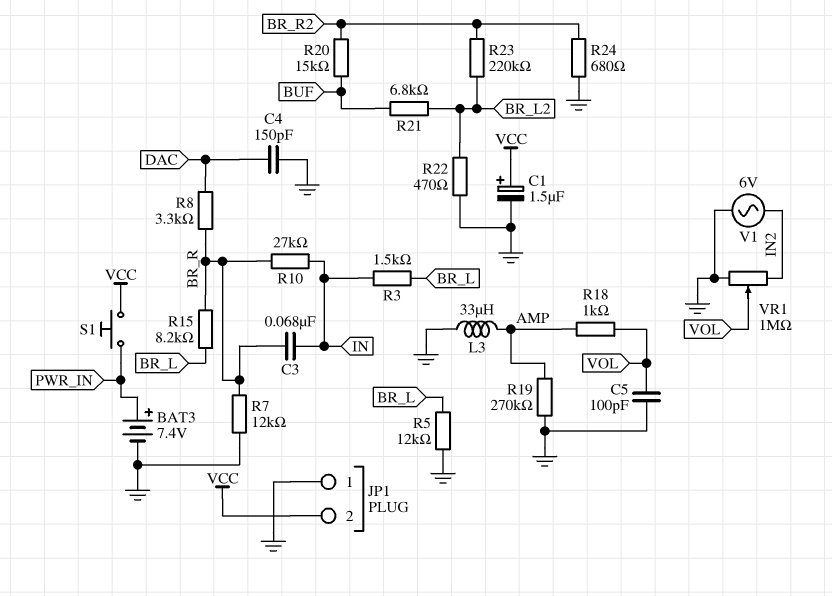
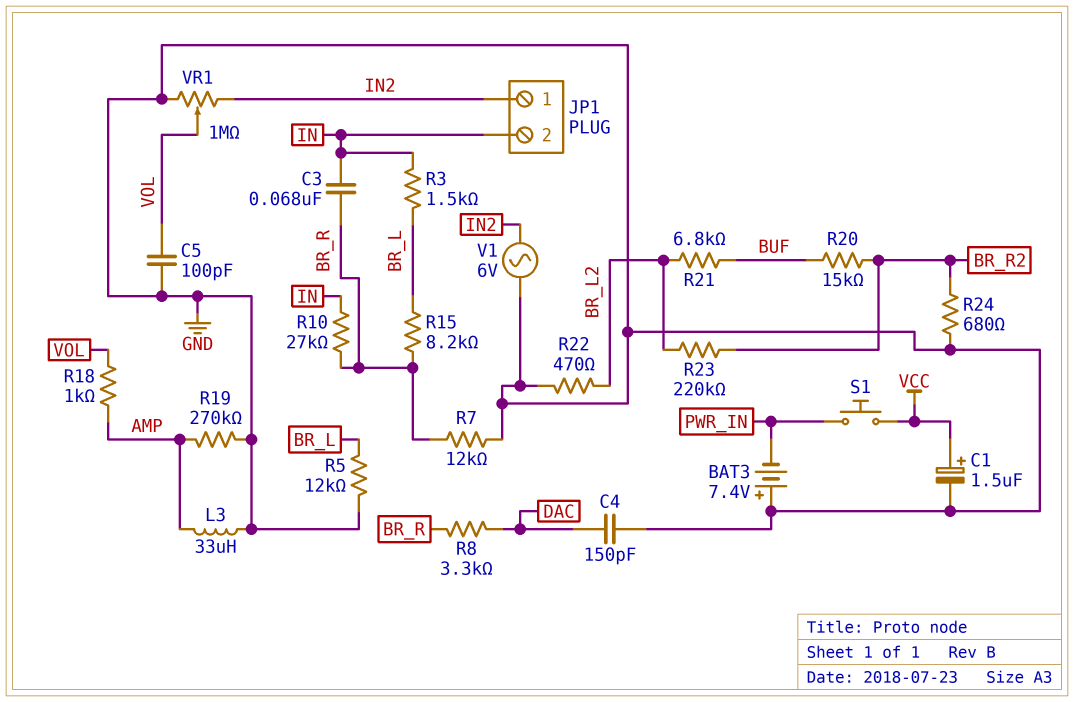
BAT3: 7.4V (plus PWR_IN, minus GND) -> 7.4V (plus GND, minus PWR_IN)
JP1 pin 1: GND -> IN2
JP1 pin 2: VCC -> IN

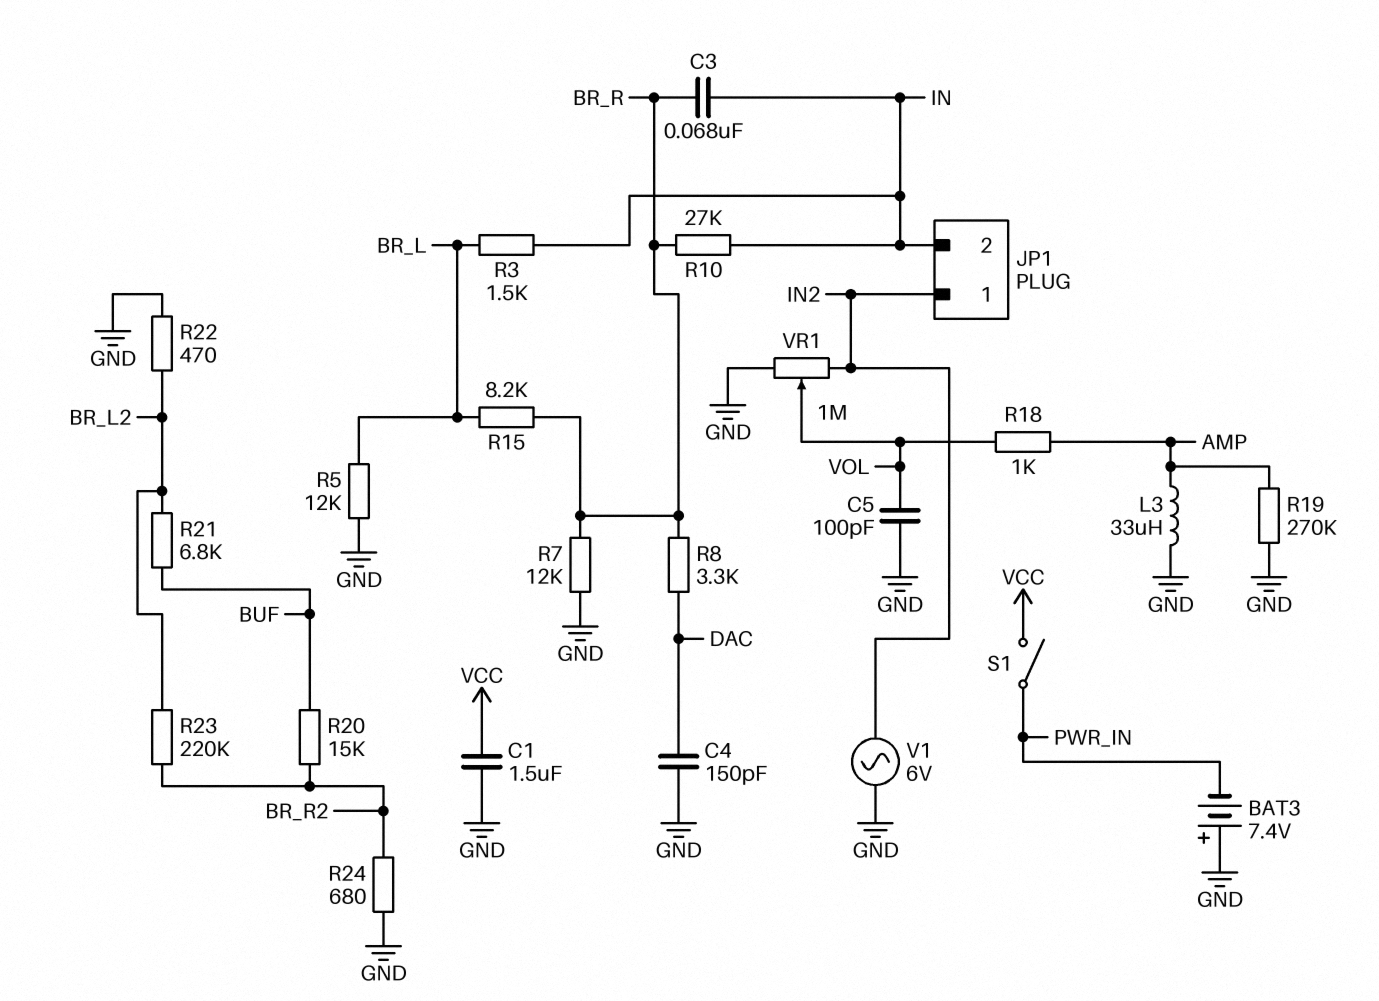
C1: 1.5uF (plus VCC, minus GND) -> 1.5uF (GND, VCC)
S1: button (PWR_IN, VCC) -> switch (PWR_IN, VCC)

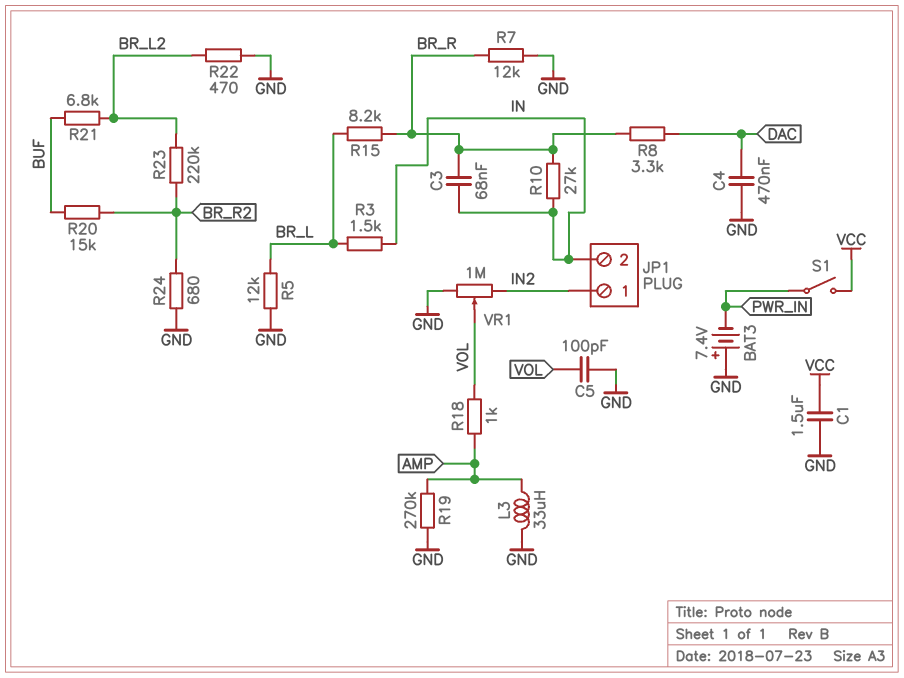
C4: 150pF (DAC, GND) -> 470nF (DAC, GND)
V1: AC 6V (GND, IN2) -> none

